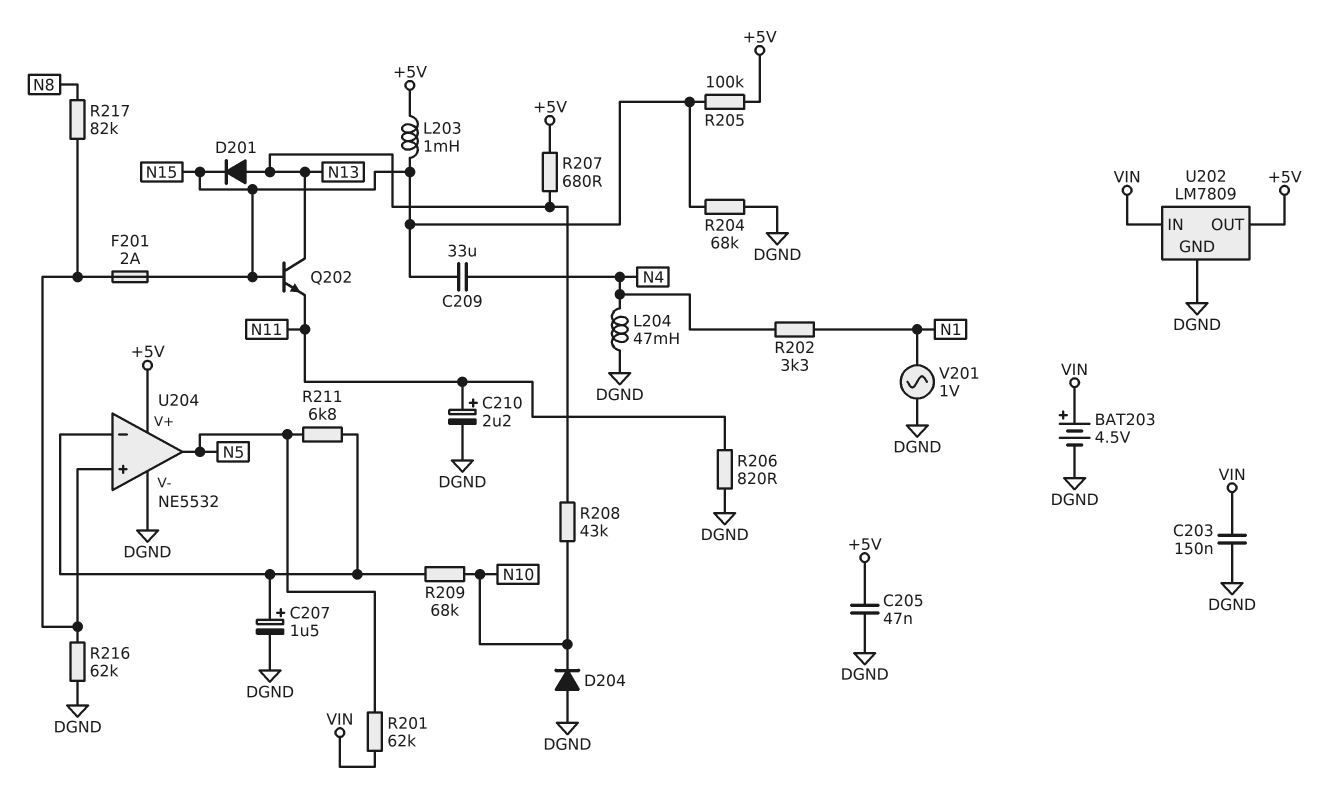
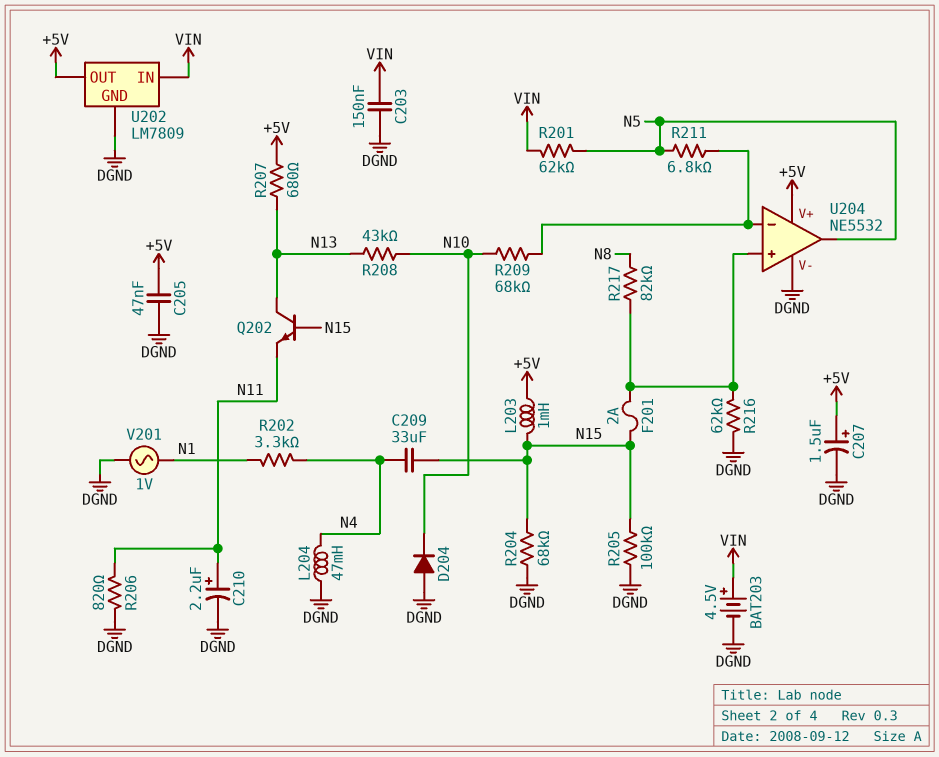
C207: 1.5uF (plus U204/in-, minus DGND) -> 1.5uF (plus +5V, minus DGND)
D201: diode (A N13, K N15) -> none
R205: 100k (+5V, N15) -> 100k (DGND, N15)

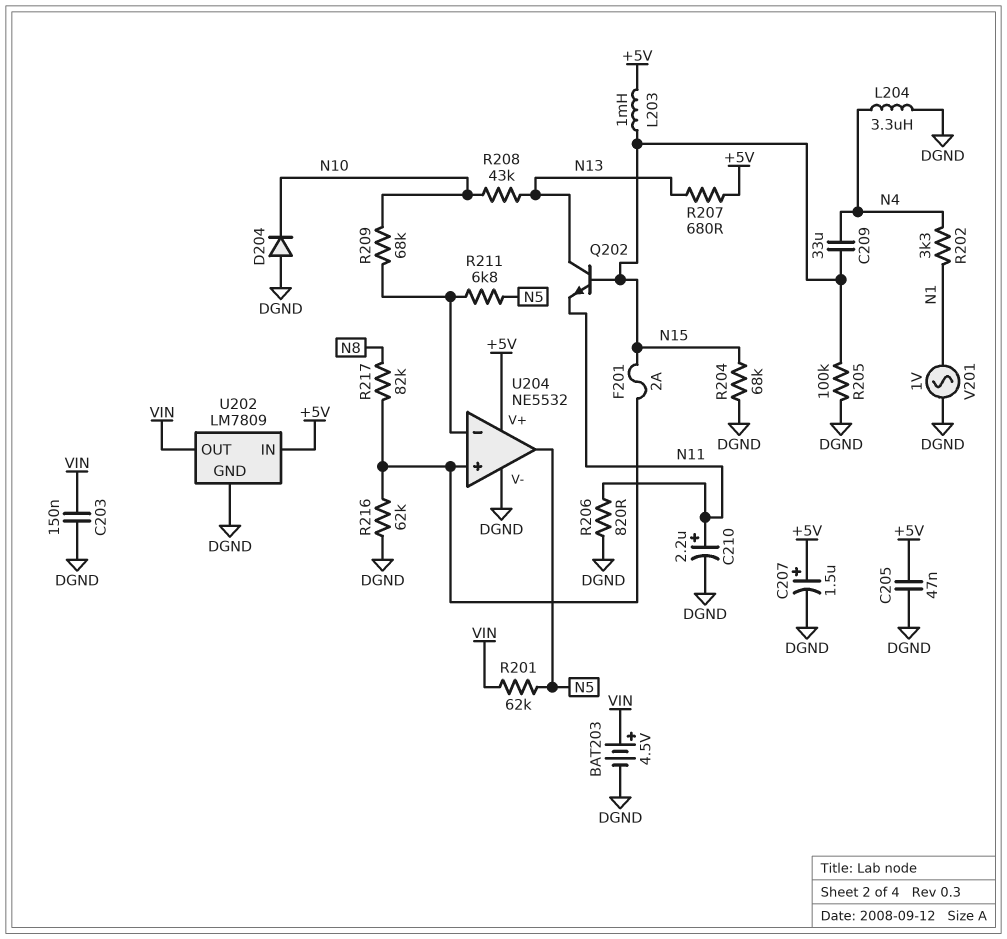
L204: 47mH (DGND, N4) -> 3.3uH (DGND, N4)
U202 pin IN: VIN -> +5V
U202 pin OUT: +5V -> VIN

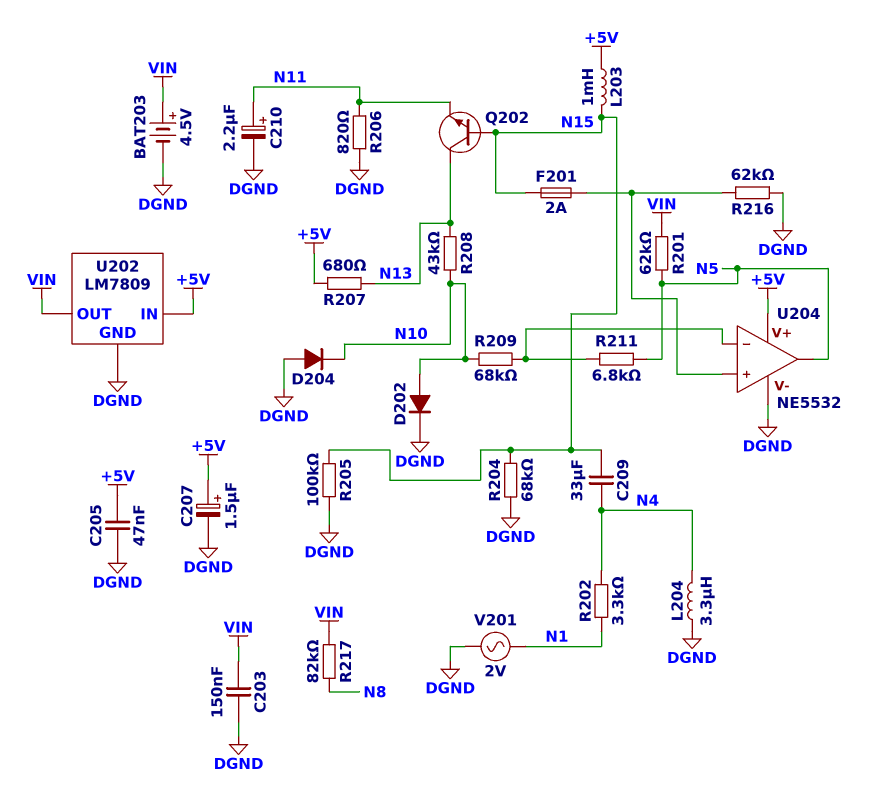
D202: none -> diode (A N10, K DGND)
R217: 82k (N8, U204/in+) -> 82k (N8, VIN)
V201: AC 1V (DGND, N1) -> AC 2V (DGND, N1)

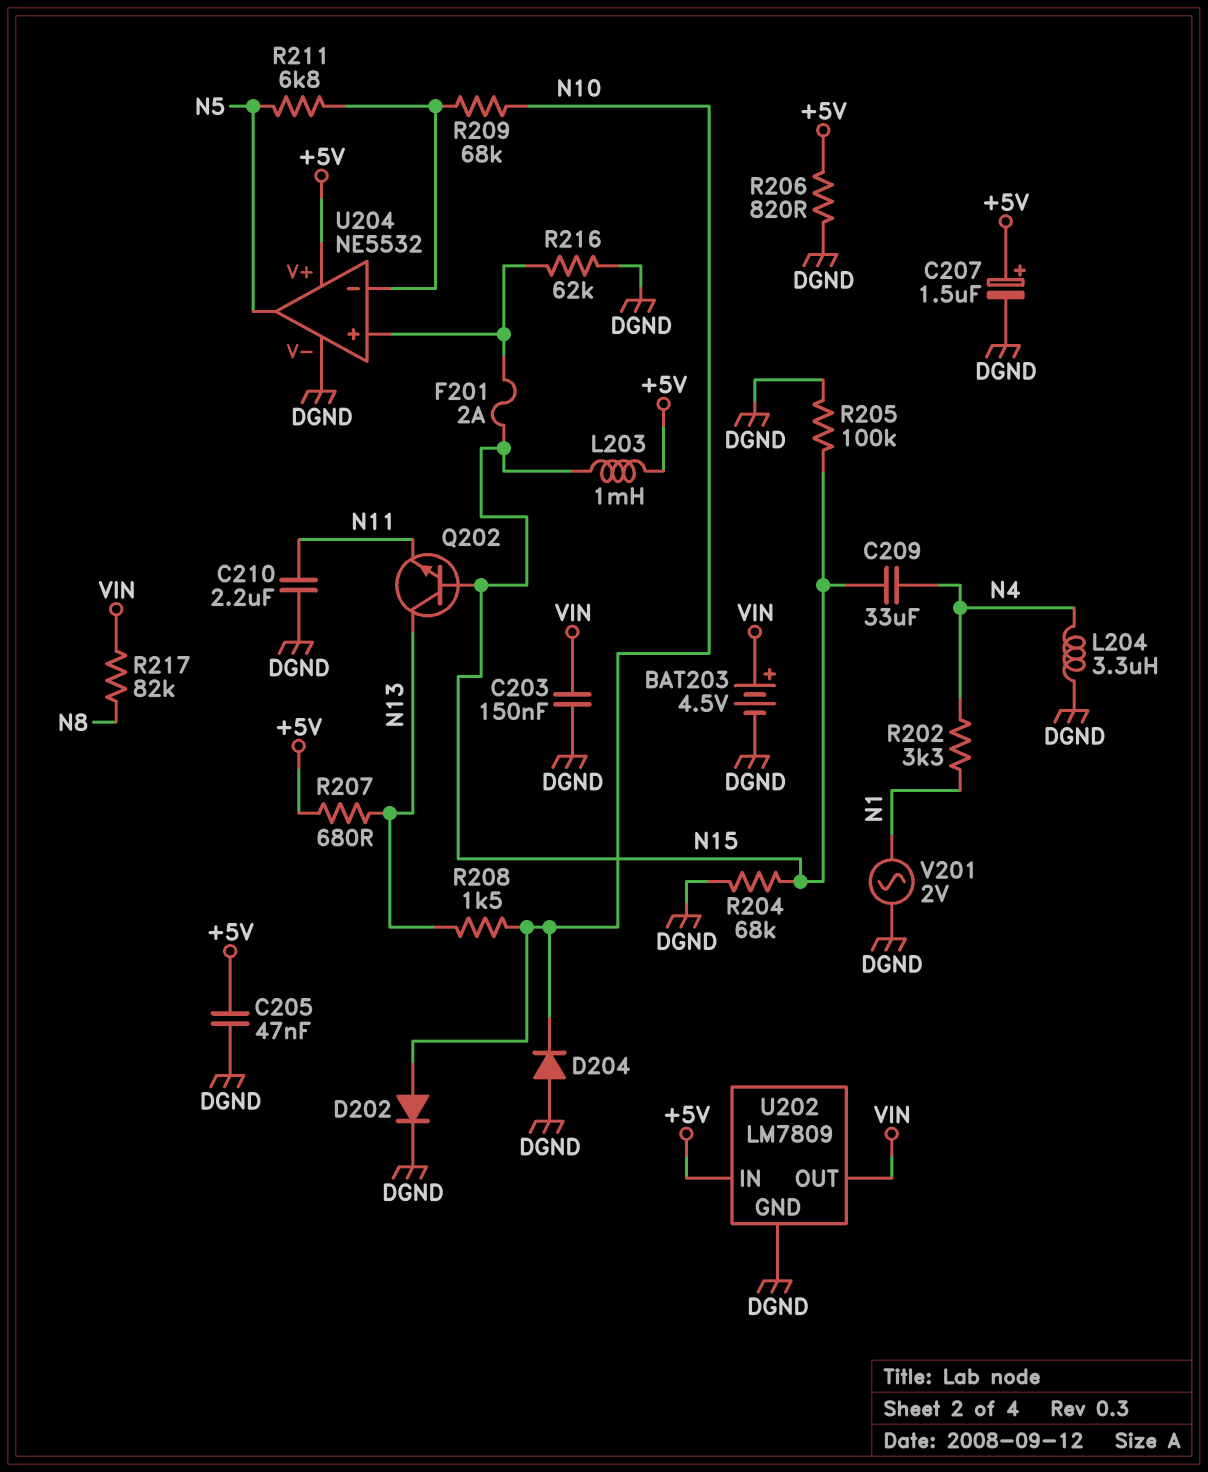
C210: 2.2uF (plus N11, minus DGND) -> 2.2uF (DGND, N11)
R201: 62k (N5, VIN) -> none
R206: 820 (DGND, N11) -> 820 (+5V, DGND)
R208: 43k (N10, N13) -> 1.5k (N10, N13)

